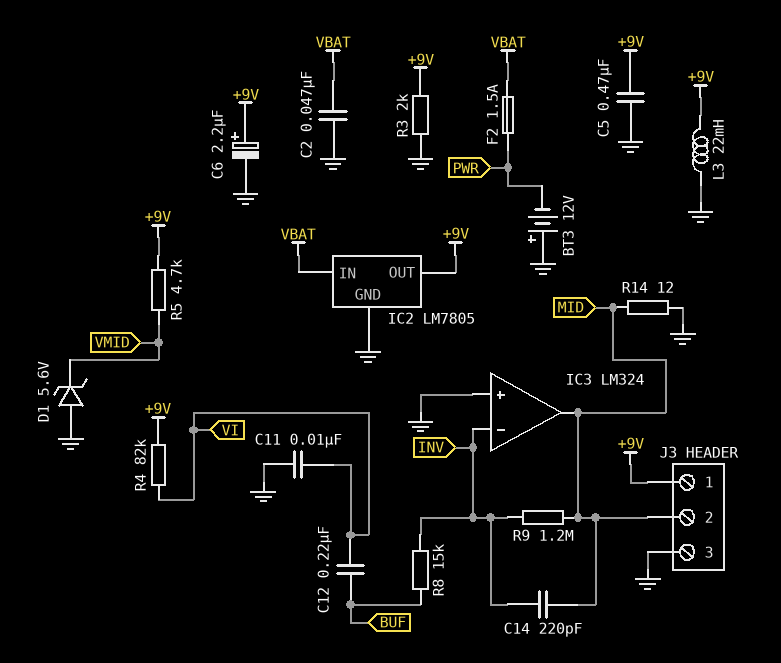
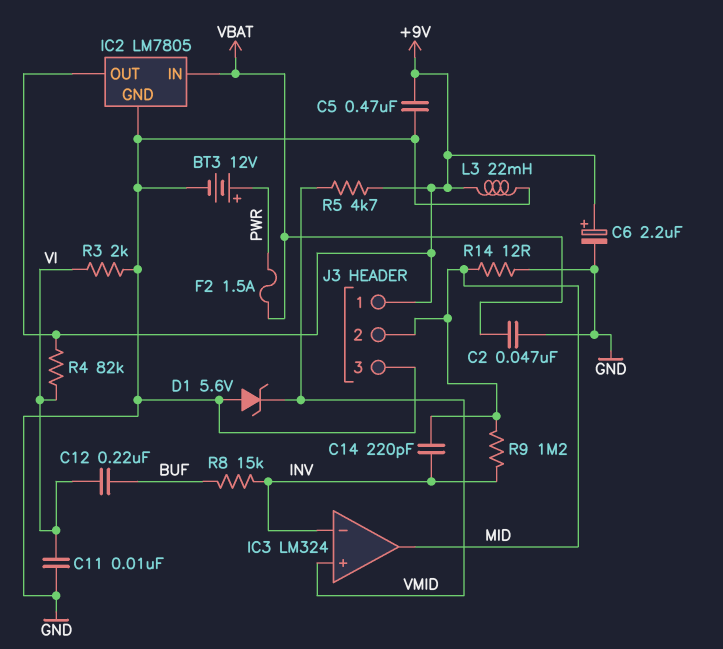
BT3: 12V (plus GND, minus PWR) -> 12V (plus PWR, minus GND)
IC3 pin in+: GND -> VMID
R3: 2k (+9V, GND) -> 2k (GND, VI)

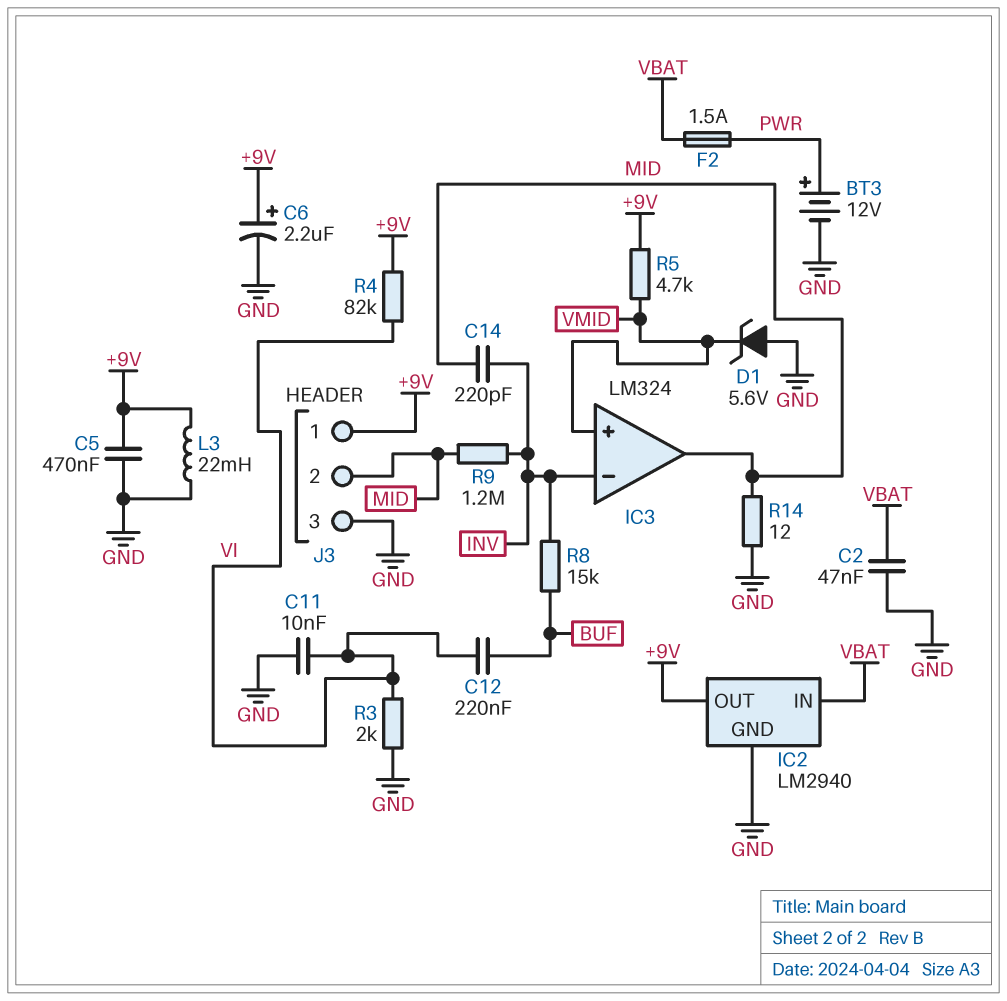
IC2: LM7805 -> LM2940

